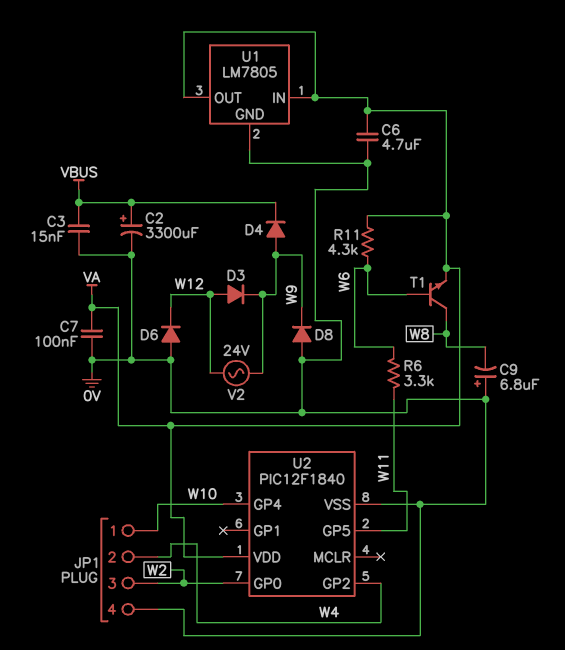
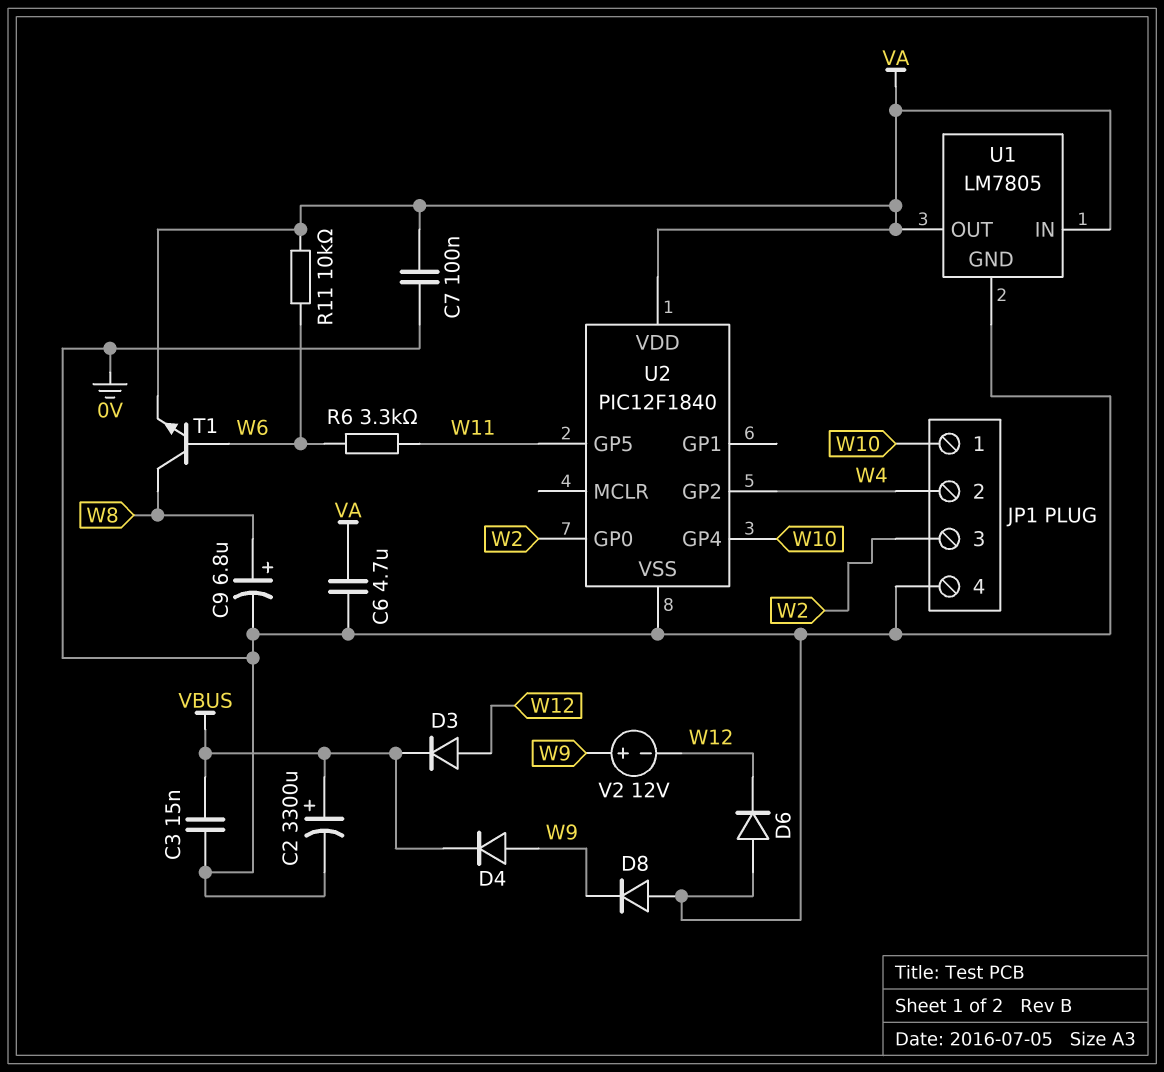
C9: 6.8uF (plus 0V, minus W8) -> 6.8uF (plus W8, minus 0V)
D3: diode (A W12, K W9) -> diode (A W12, K VBUS)
R11: 4.3k (VA, W6) -> 10k (VA, W6)
V2: AC 24V (W9, W12) -> 12V (plus W9, minus W12)

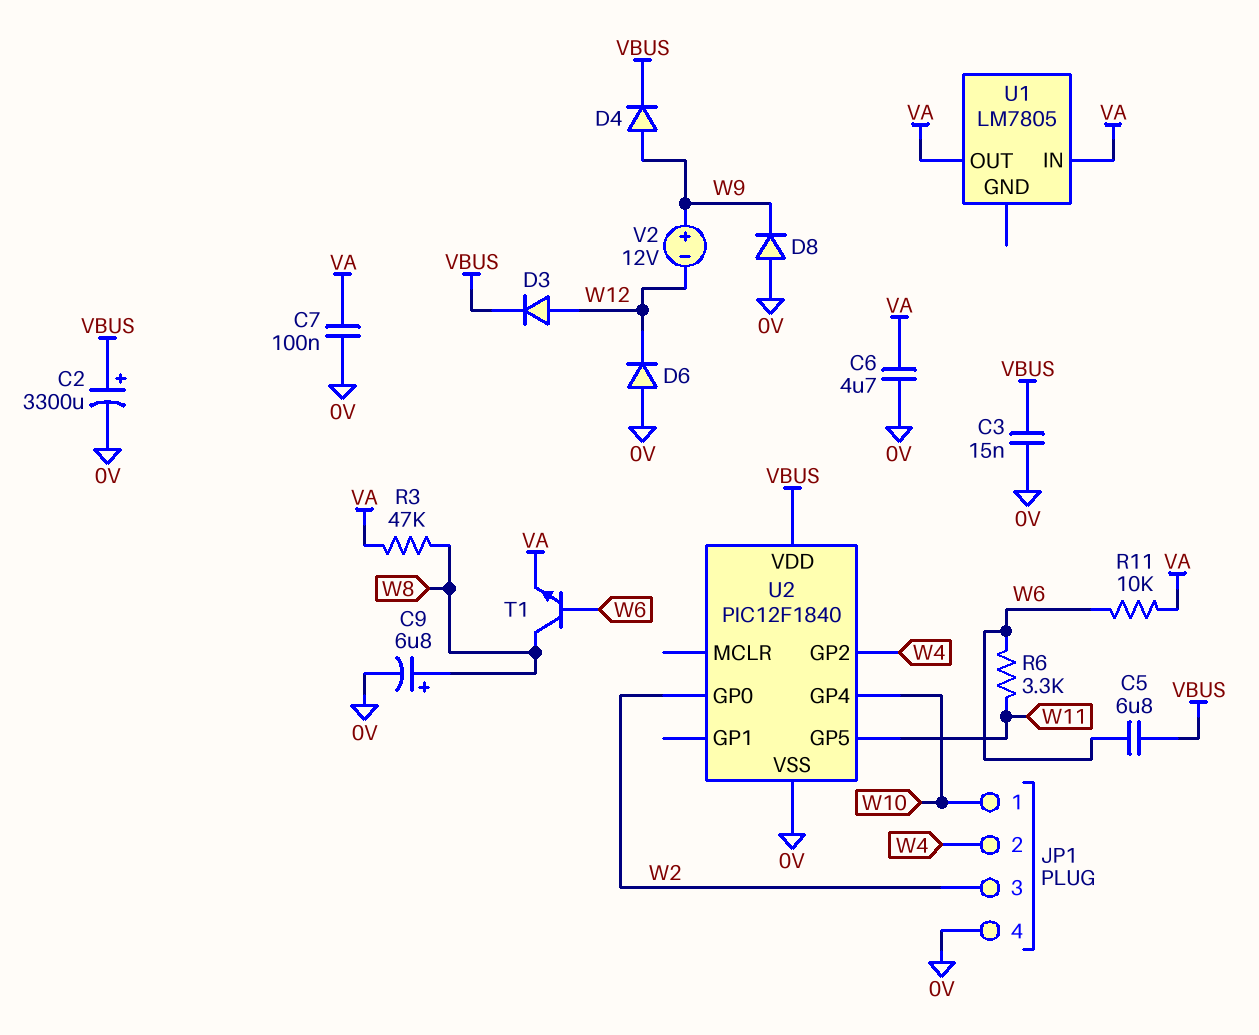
C5: none -> 6.8uF (VBUS, W6)
R3: none -> 47k (VA, W8)
U1 pin GND: 0V -> none
U2 pin VDD: VA -> VBUS

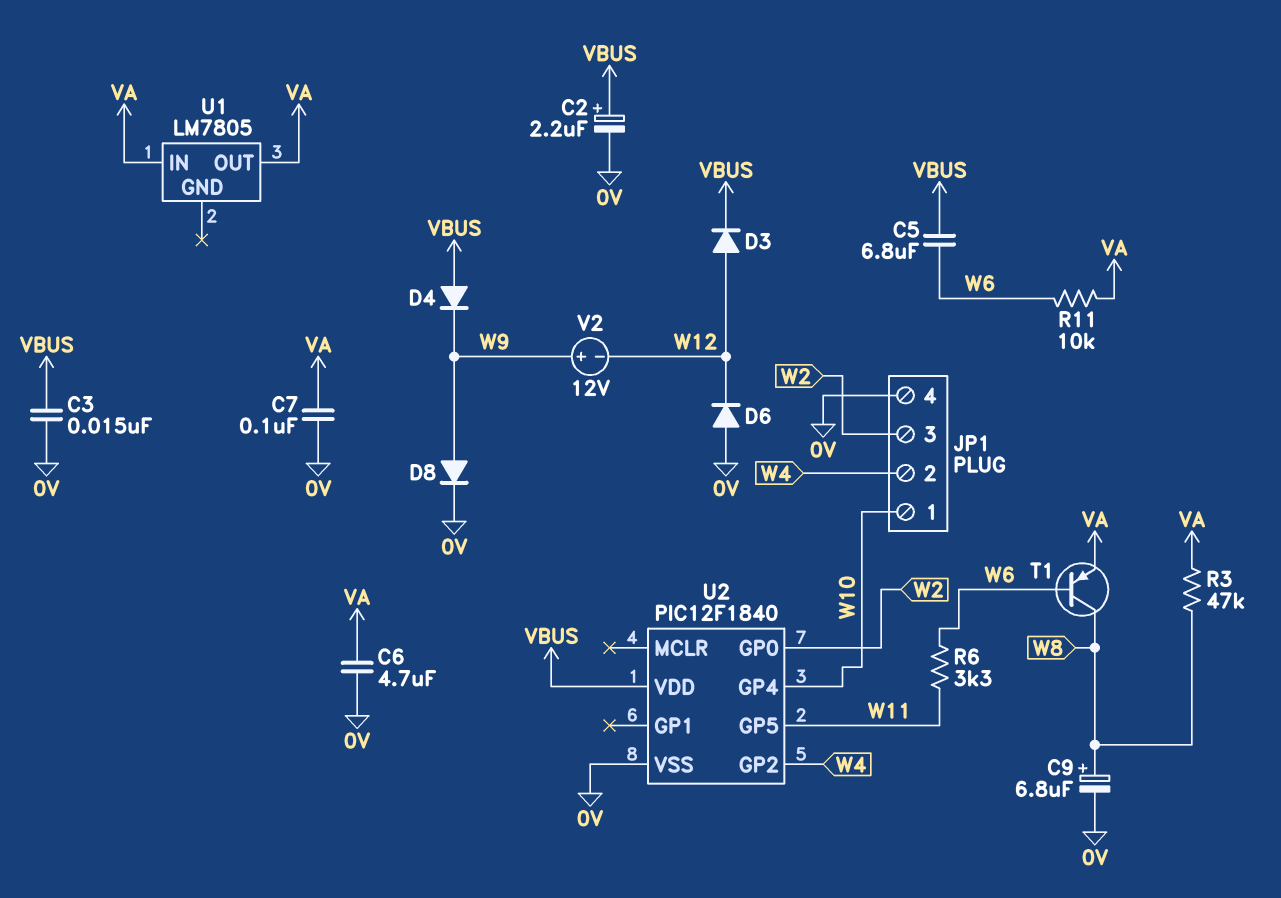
C2: 3300uF (plus VBUS, minus 0V) -> 2.2uF (plus VBUS, minus 0V)
D4: diode (A W9, K VBUS) -> diode (A VBUS, K W9)
D8: diode (A 0V, K W9) -> diode (A W9, K 0V)
T1: NPN (B W6, C W8, E VA) -> PNP (B W6, C W8, E VA)

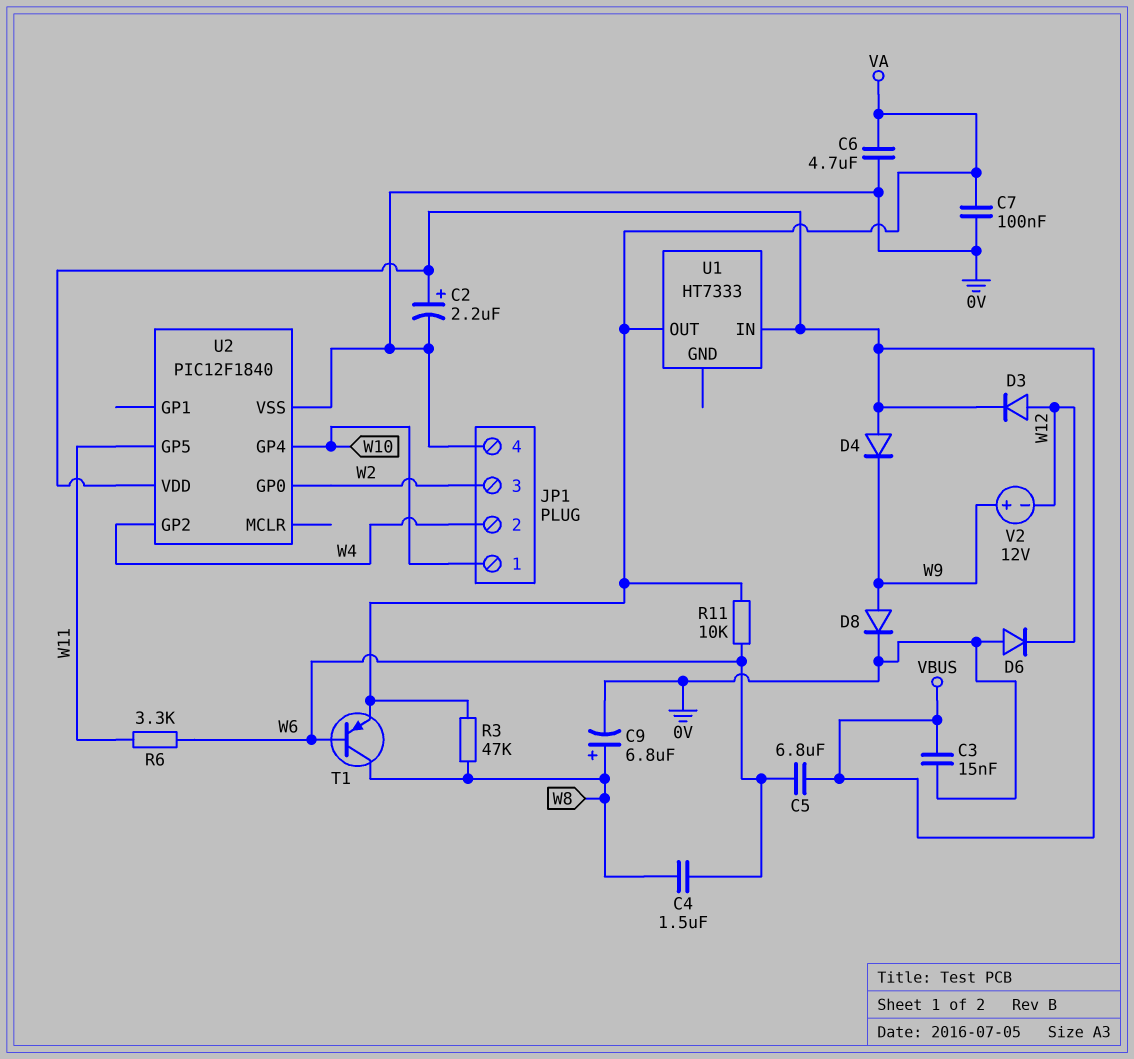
C4: none -> 1.5uF (W6, W8)
U1: LM7805 -> HT7333
U1 pin IN: VA -> VBUS

